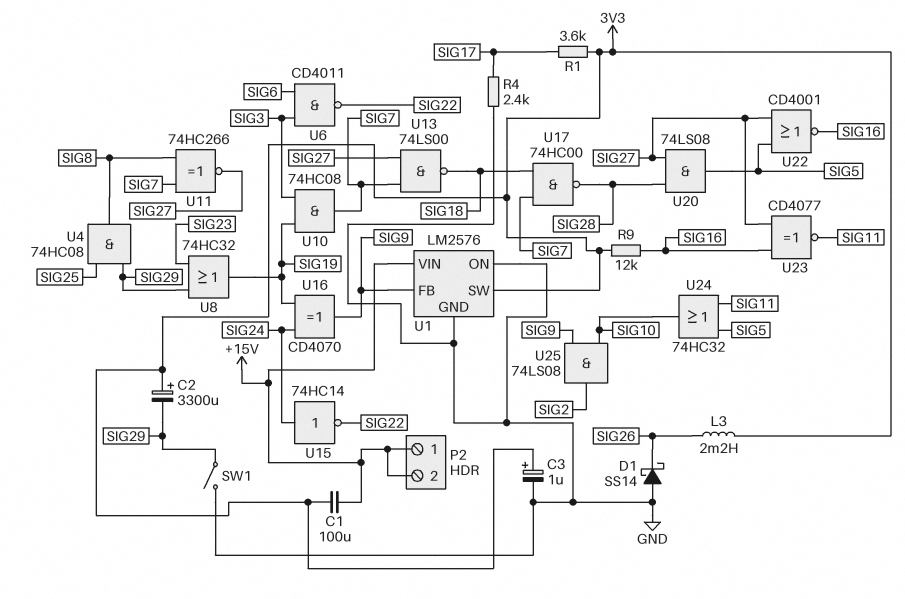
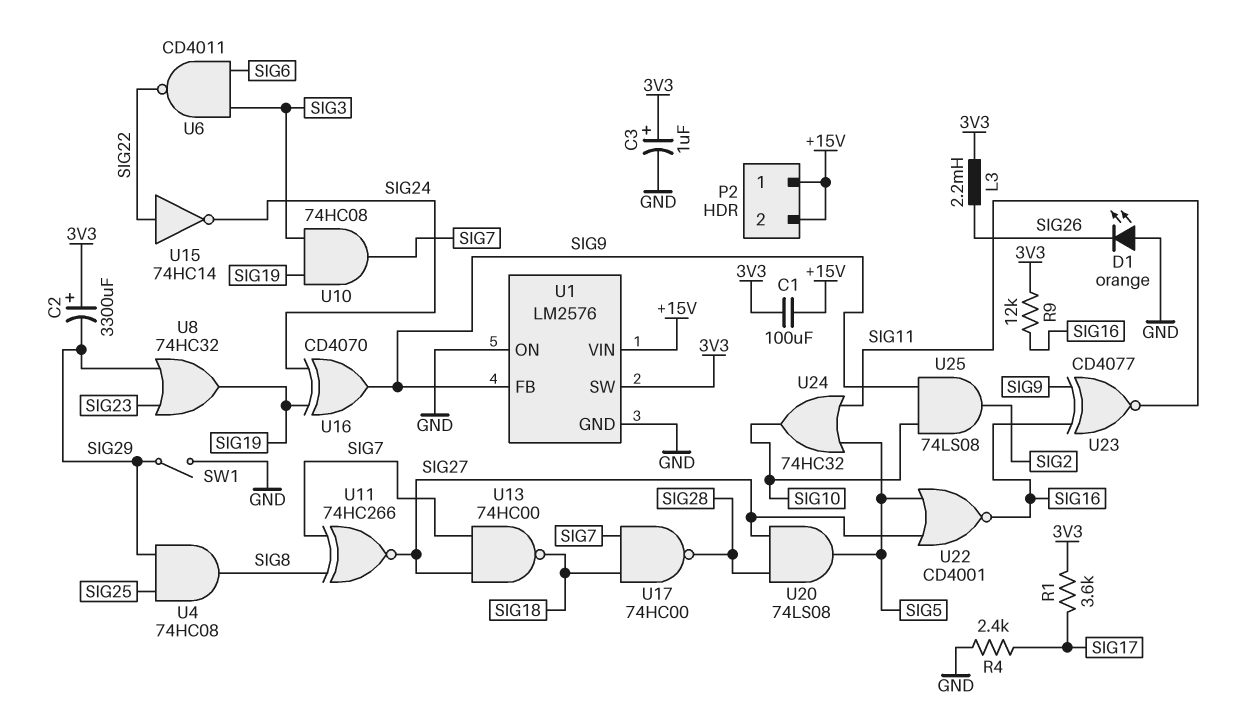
D1: schottky SS14 (A GND, K SIG26) -> LED orange (A GND, K SIG26)
U13: NAND 74LS00 (in SIG7, in SIG27, out SIG18) -> NAND 74HC00 (in SIG7, in SIG27, out SIG18)
U15: NOT 74HC14 (in SIG24, out SIG22) -> NOT 74HC14 (in SIG22, out SIG24)
U23: XNOR CD4077 (in SIG16, in SIG27, out SIG11) -> XNOR CD4077 (in SIG9, in SIG16, out SIG11)

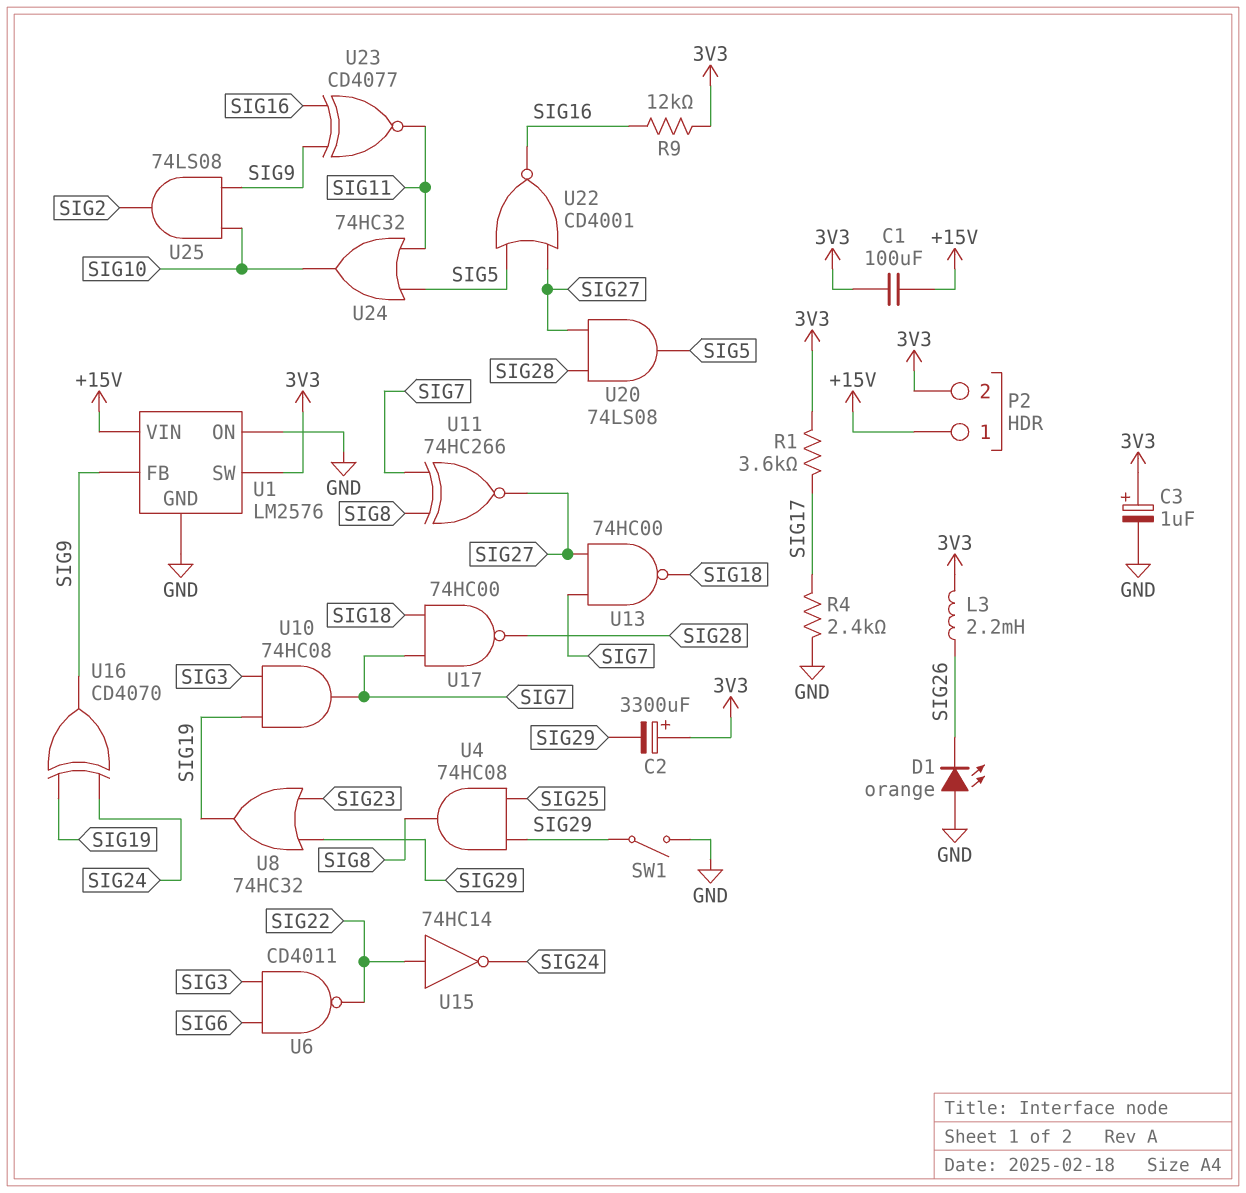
P2 pin 2: +15V -> 3V3

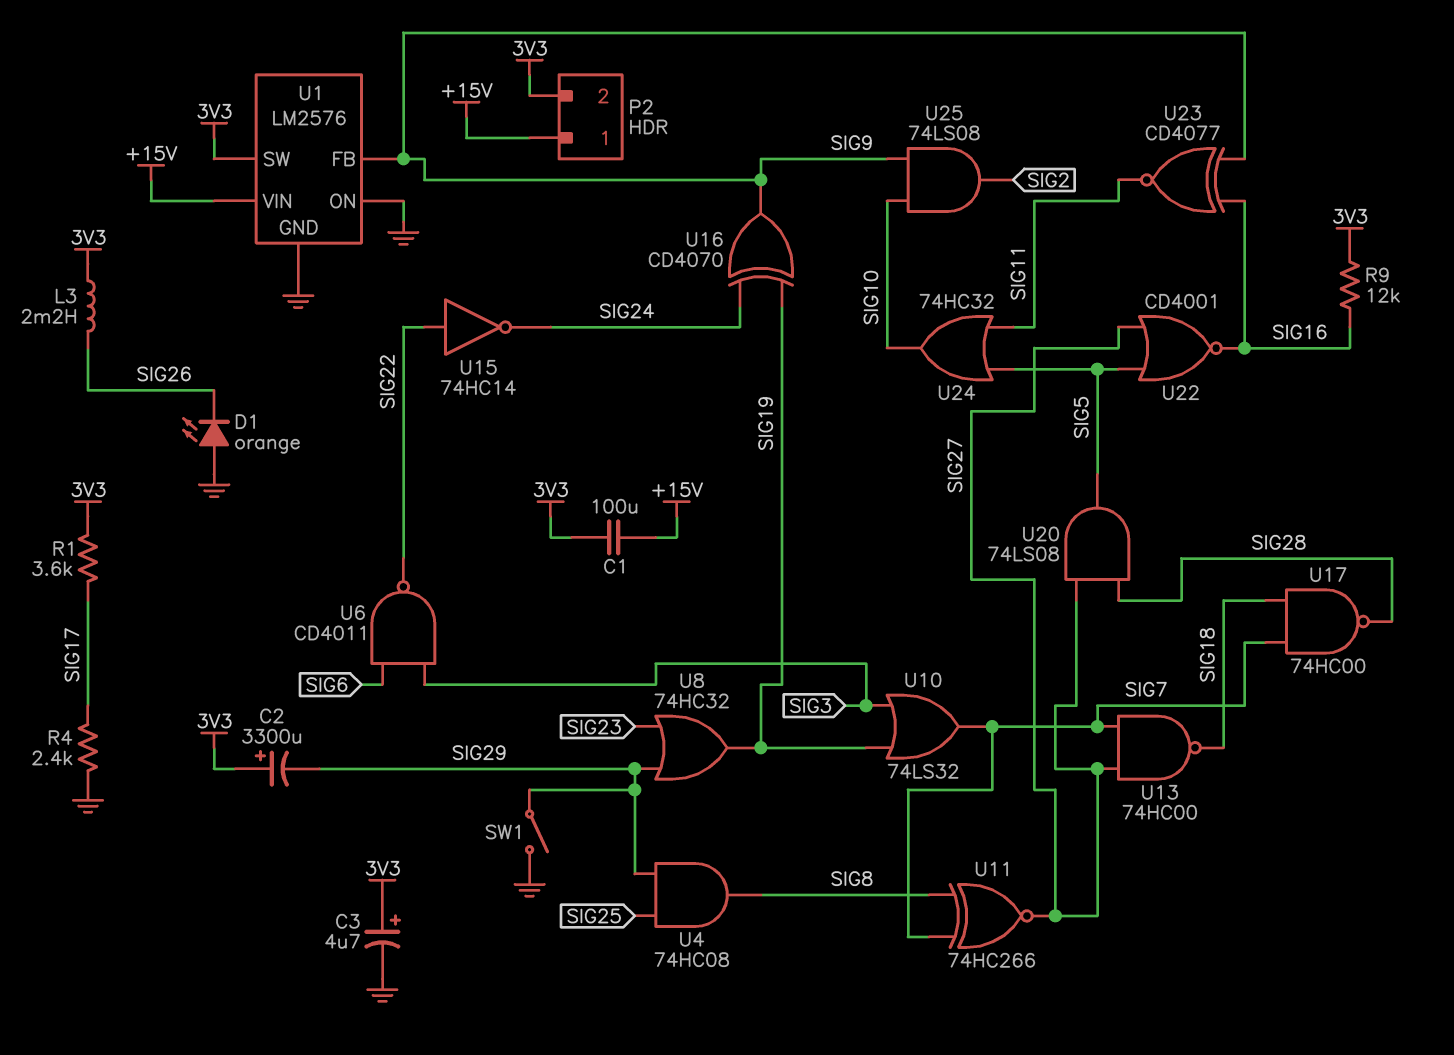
C3: 1uF (plus 3V3, minus GND) -> 4.7uF (plus 3V3, minus GND)
U10: AND 74HC08 (in SIG3, in SIG19, out SIG7) -> OR 74LS32 (in SIG3, in SIG19, out SIG7)

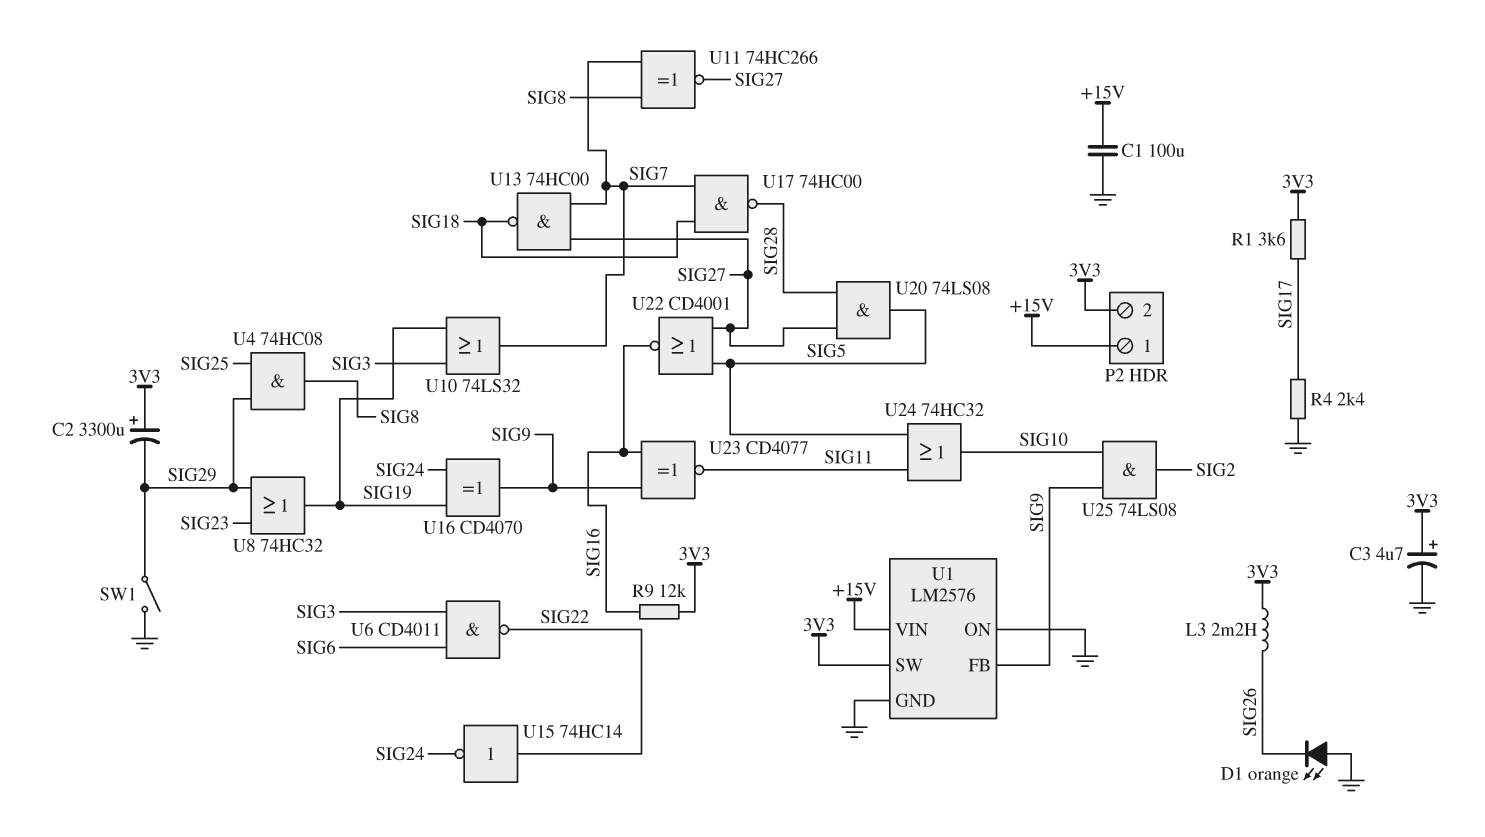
C1: 100uF (+15V, 3V3) -> 100uF (+15V, GND)

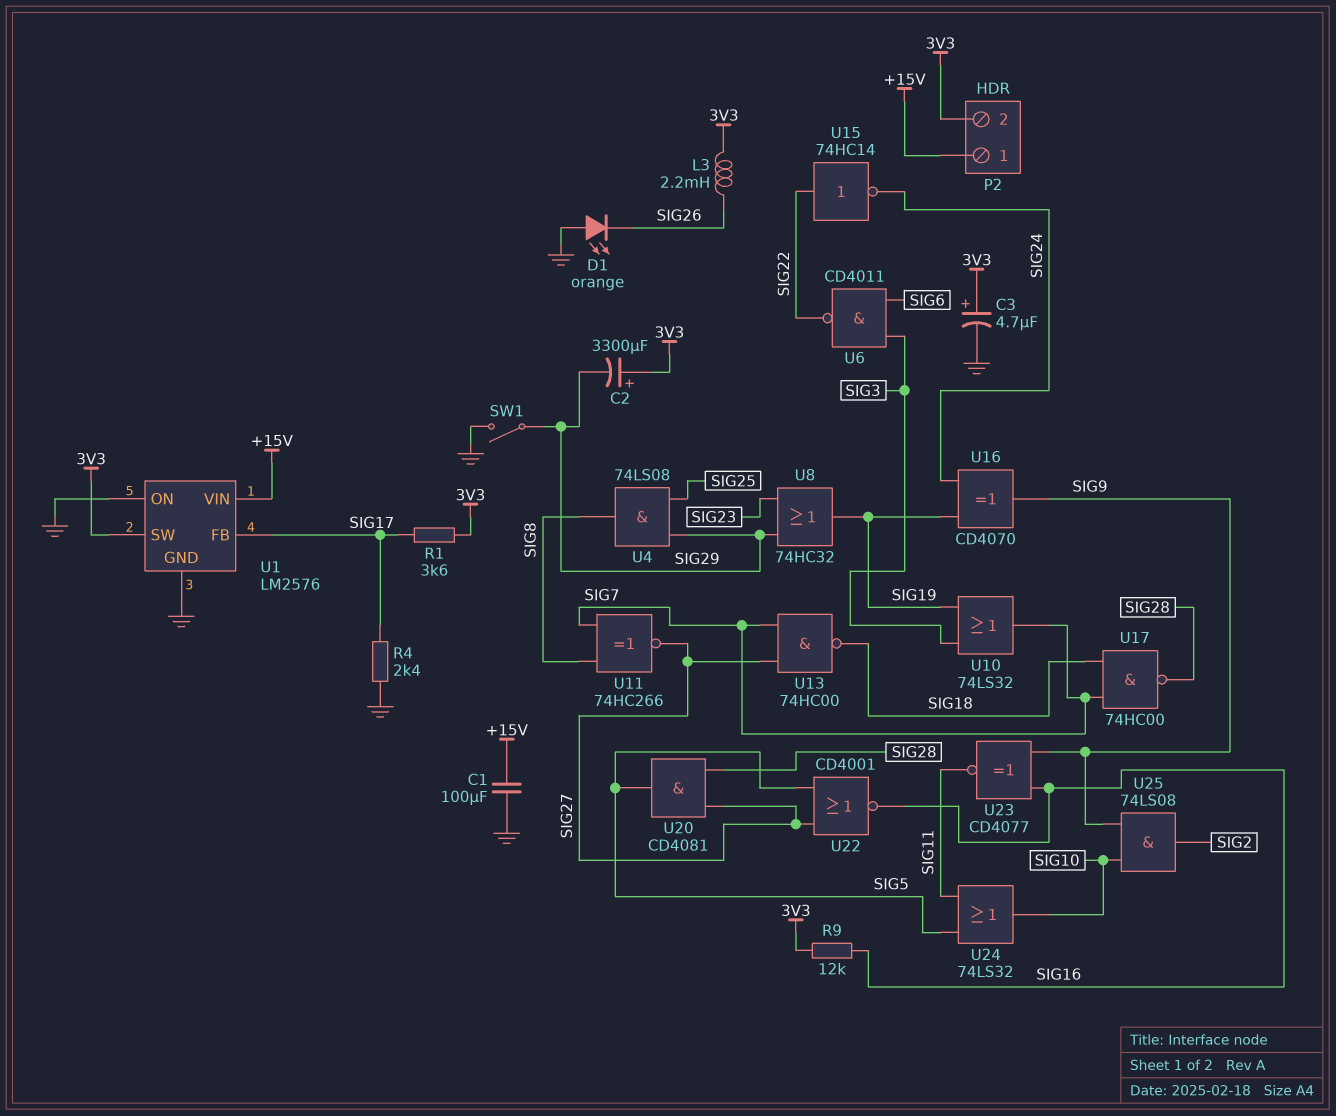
U1 pin FB: SIG9 -> SIG17
U4: AND 74HC08 (in SIG25, in SIG29, out SIG8) -> AND 74LS08 (in SIG25, in SIG29, out SIG8)
U20: AND 74LS08 (in SIG27, in SIG28, out SIG5) -> AND CD4081 (in SIG27, in SIG28, out SIG5)
U24: OR 74HC32 (in SIG5, in SIG11, out SIG10) -> OR 74LS32 (in SIG5, in SIG11, out SIG10)

